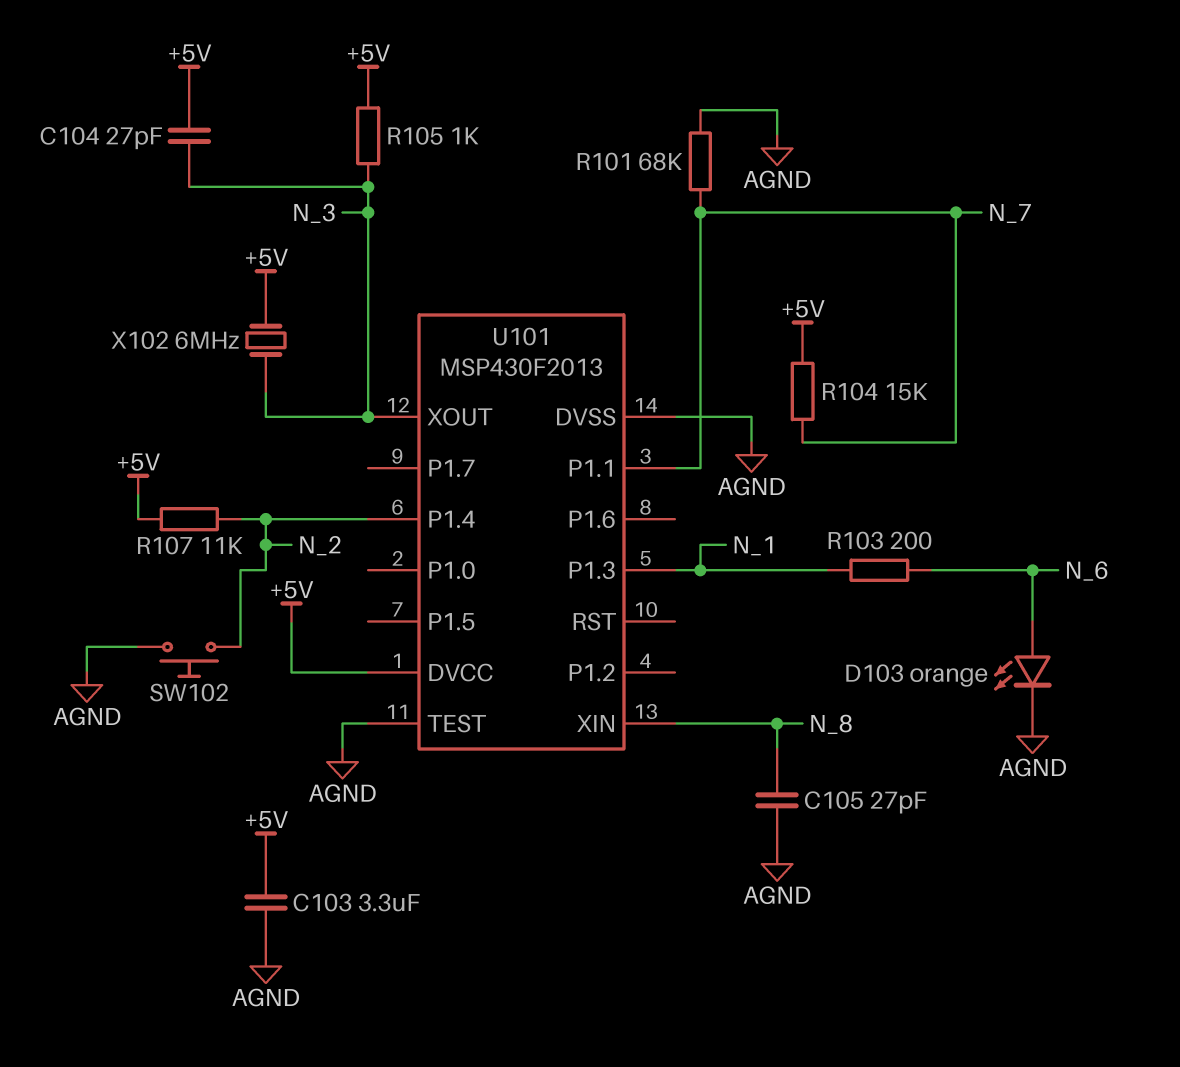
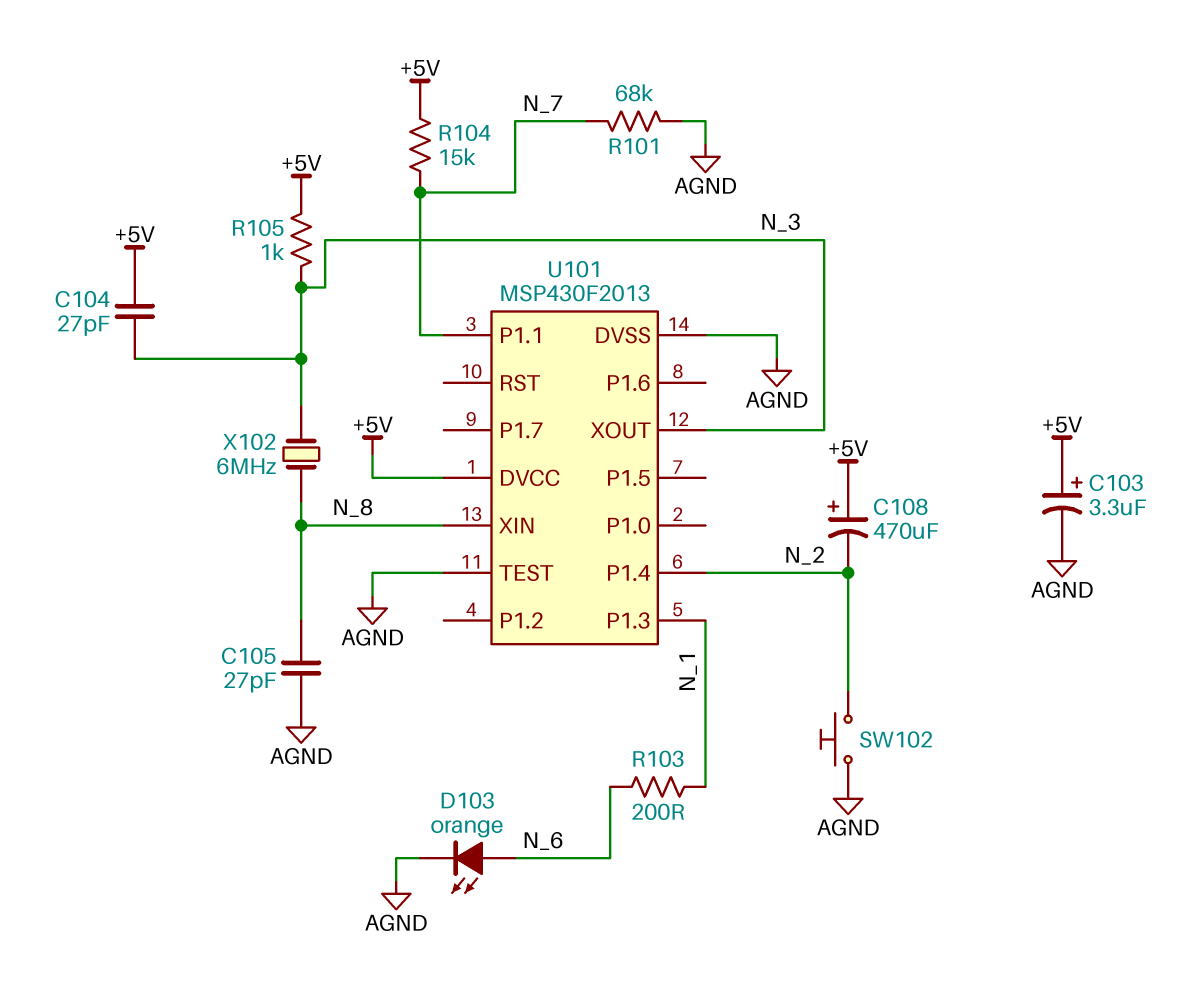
C103: 3.3uF (+5V, AGND) -> 3.3uF (plus +5V, minus AGND)
C108: none -> 470uF (plus +5V, minus N_2)
R107: 11k (+5V, N_2) -> none
X102: 6MHz (+5V, N_3) -> 6MHz (N_3, N_8)

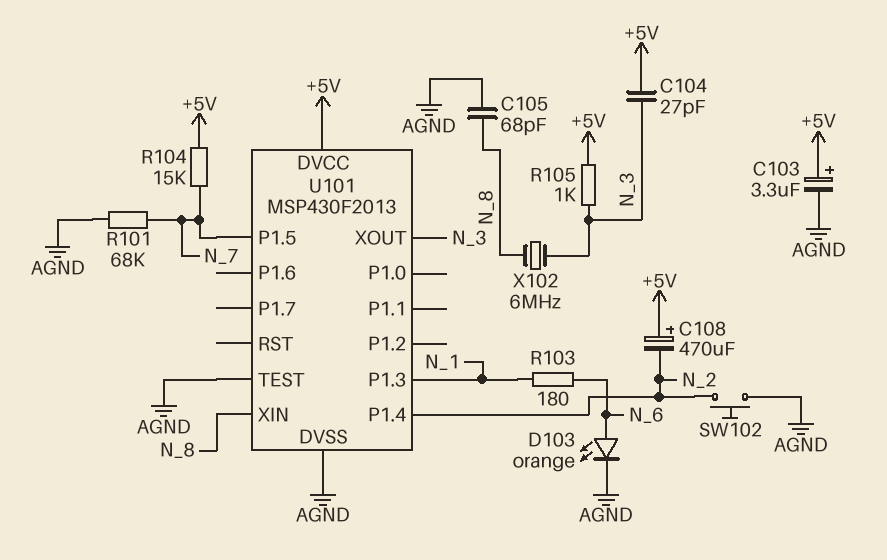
C105: 27pF (AGND, N_8) -> 68pF (AGND, N_8)
R103: 200 (N_1, N_6) -> 180 (N_1, N_6)
U101 pin P1.1: N_7 -> none
U101 pin P1.5: none -> N_7

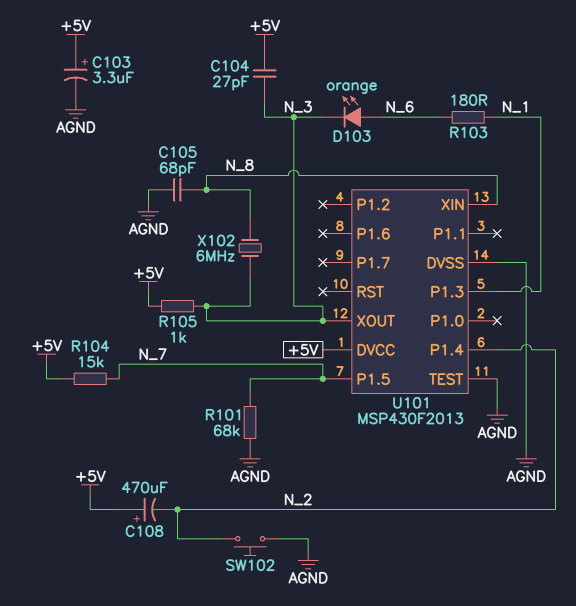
D103: LED orange (A N_6, K AGND) -> LED orange (A N_6, K N_3)

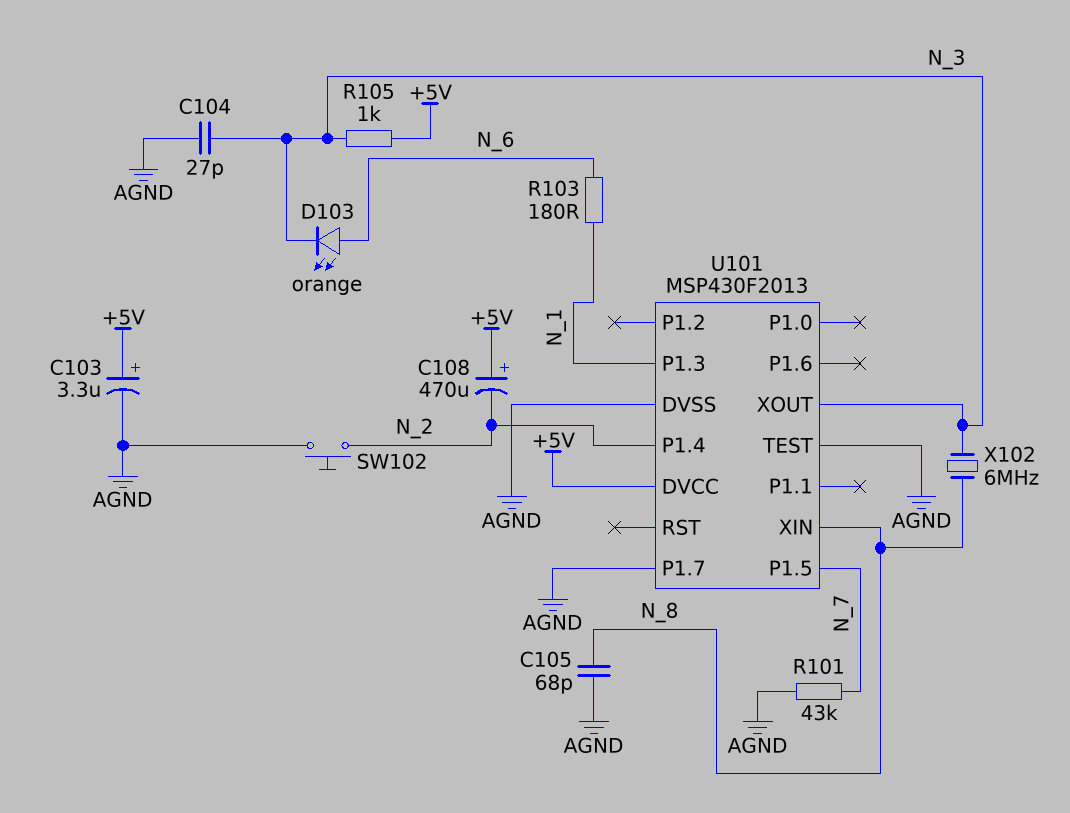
C104: 27pF (+5V, N_3) -> 27pF (AGND, N_3)
R101: 68k (AGND, N_7) -> 43k (AGND, N_7)
R104: 15k (+5V, N_7) -> none
U101 pin P1.7: none -> AGND

